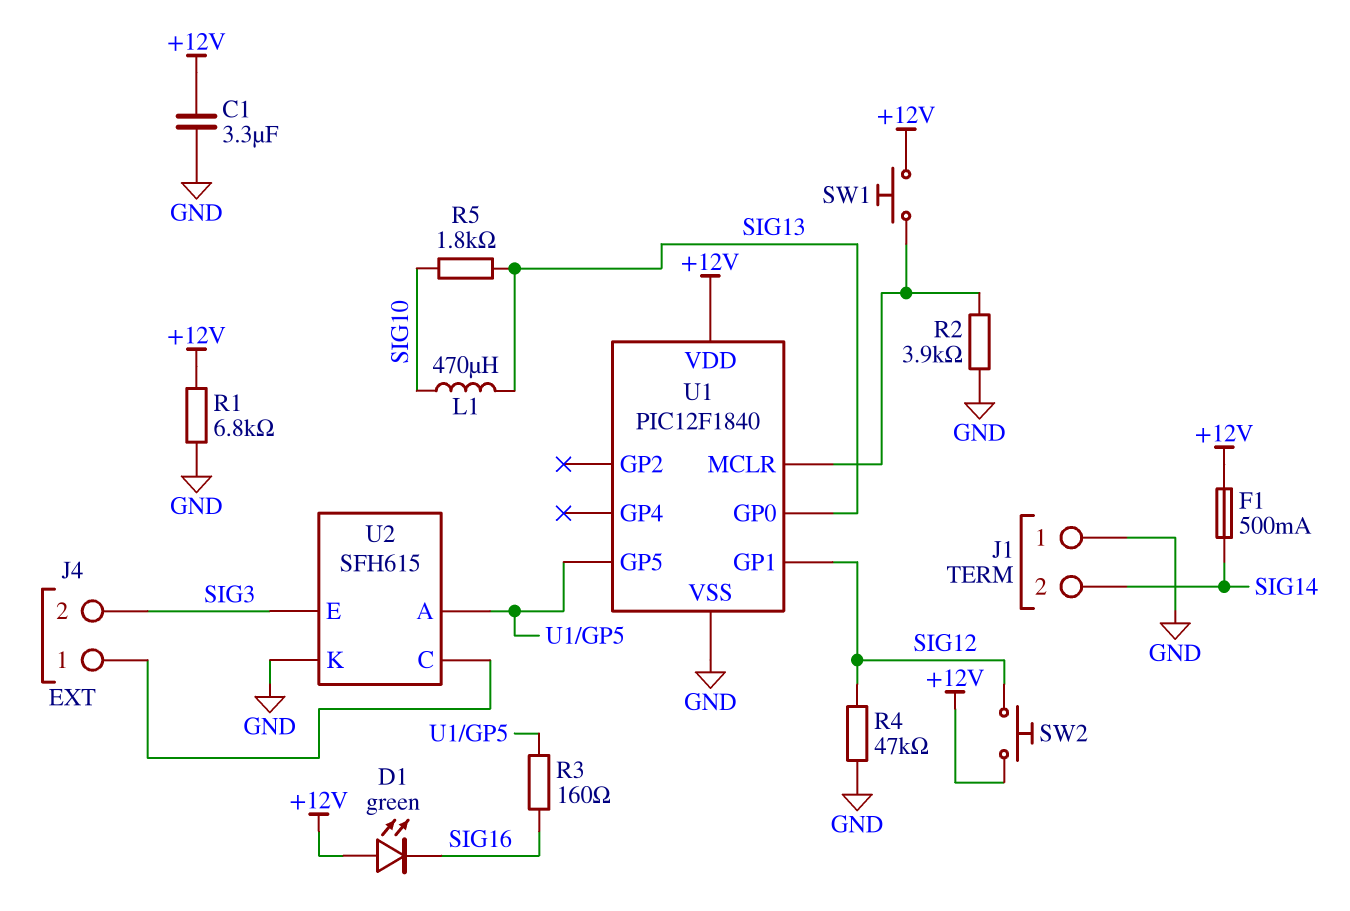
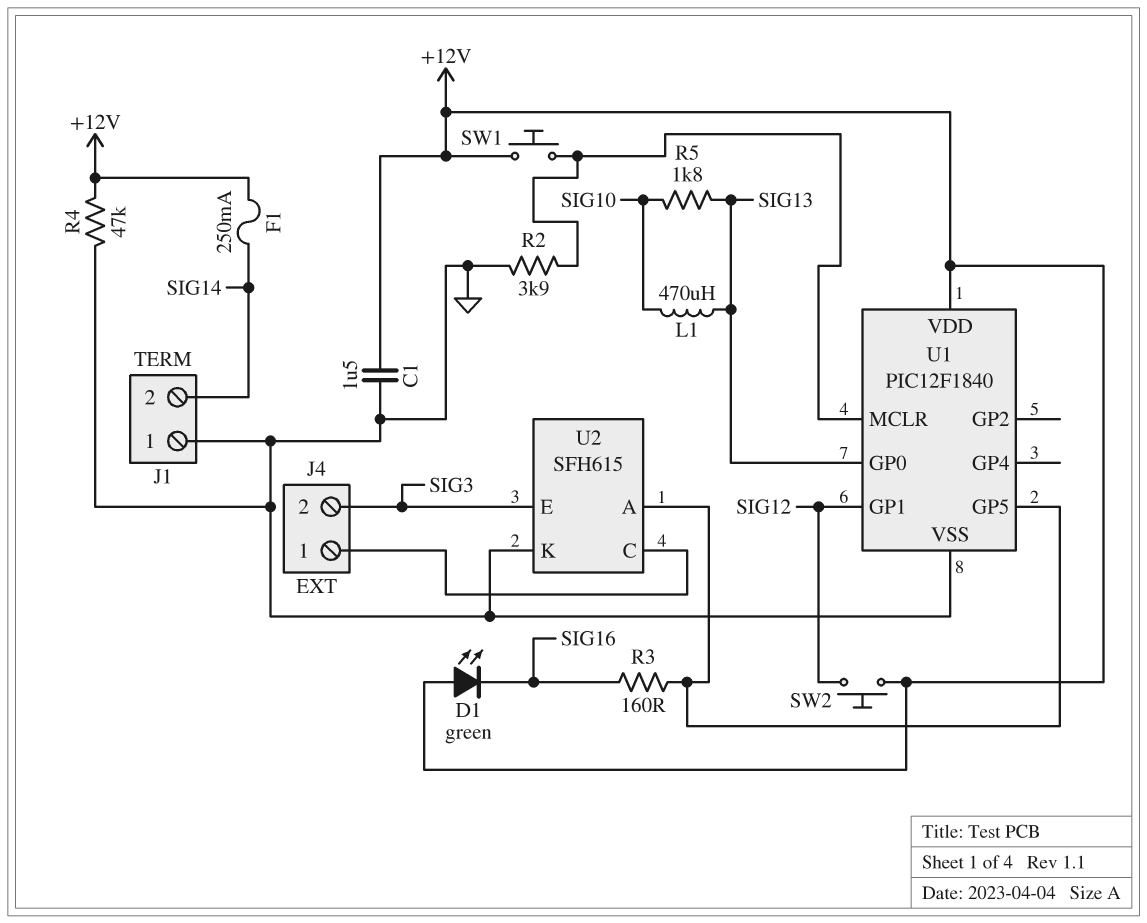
C1: 3.3uF (+12V, GND) -> 1.5uF (+12V, GND)
F1: 500mA (+12V, SIG14) -> 250mA (+12V, SIG14)
R1: 6.8k (+12V, GND) -> none
R4: 47k (GND, SIG12) -> 47k (+12V, GND)

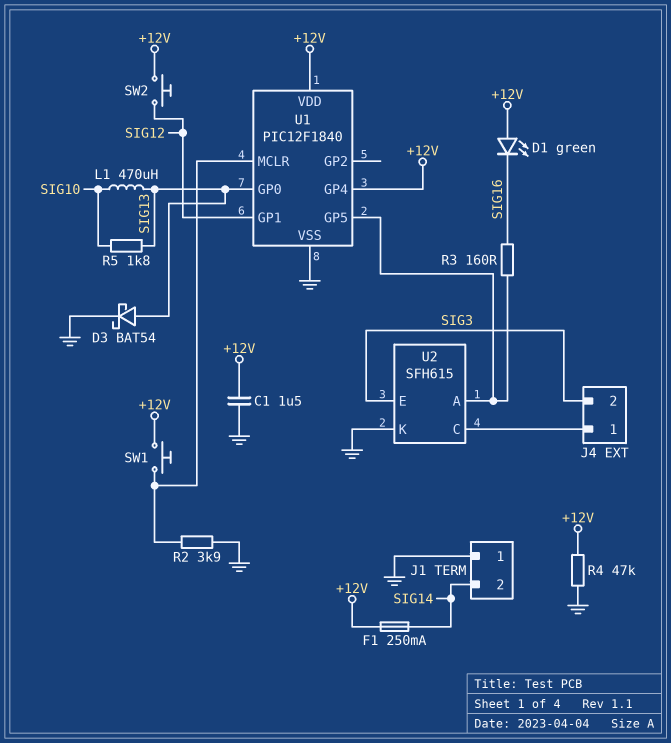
D3: none -> schottky BAT54 (A SIG13, K GND)
U1 pin GP4: none -> +12V

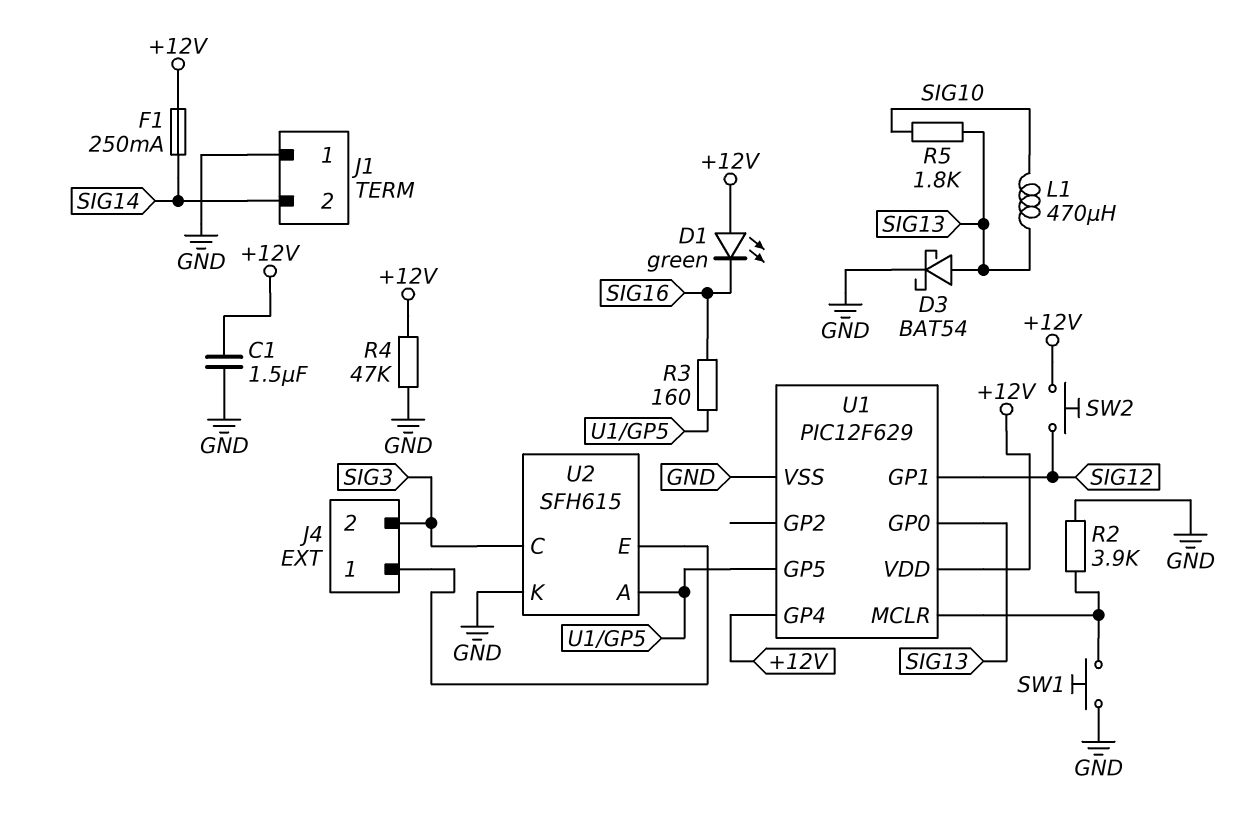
SW1: button (+12V, U1/MCLR) -> button (GND, U1/MCLR)
U1: PIC12F1840 -> PIC12F629
U2 pin C: J4/1 -> SIG3
U2 pin E: SIG3 -> J4/1

